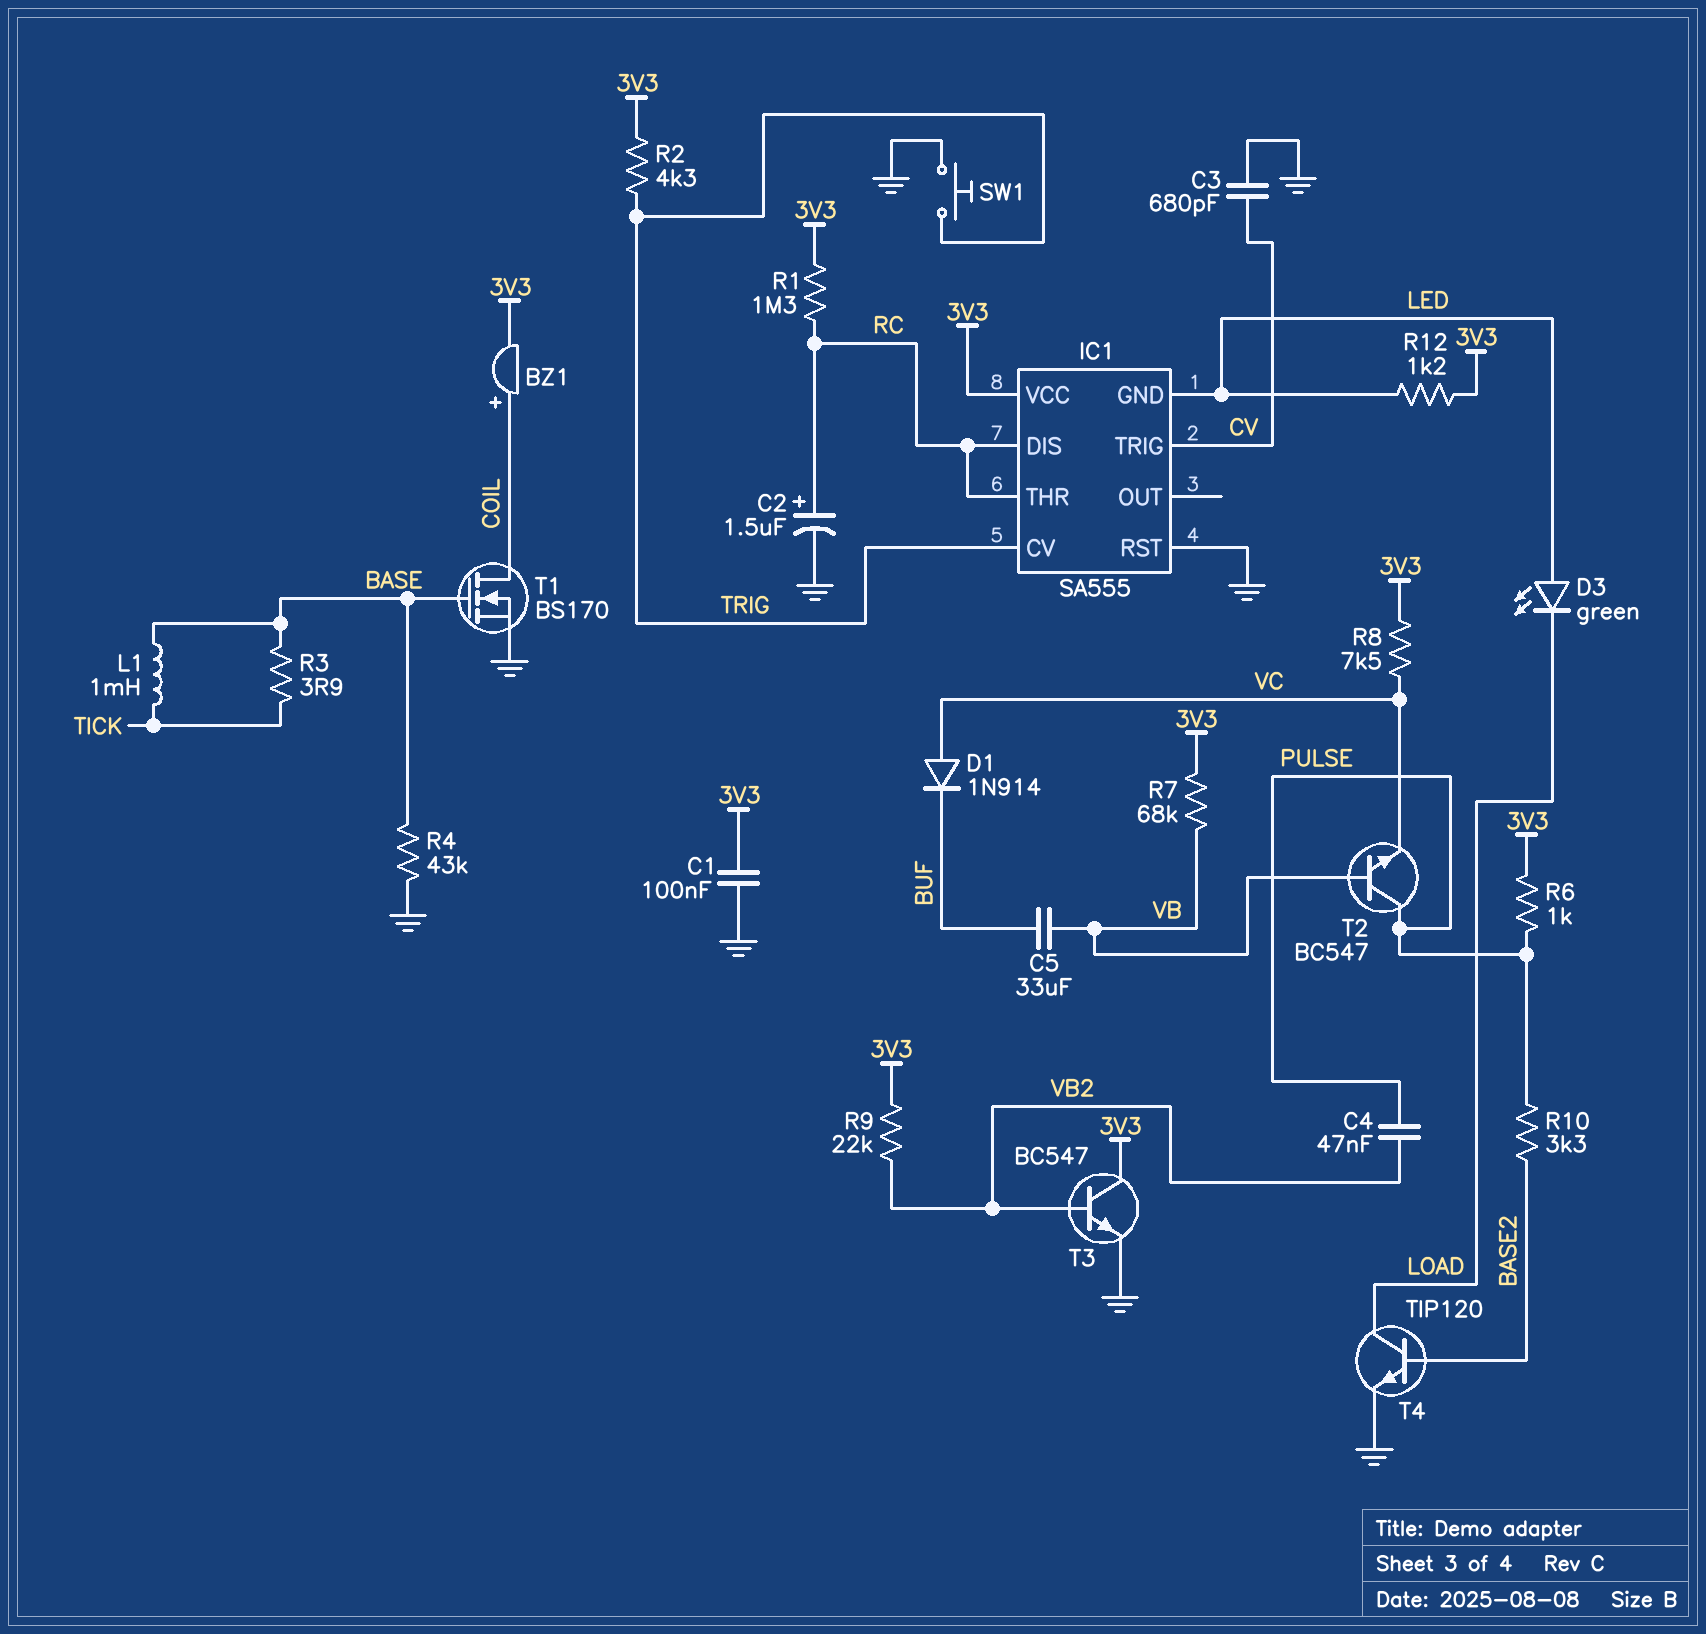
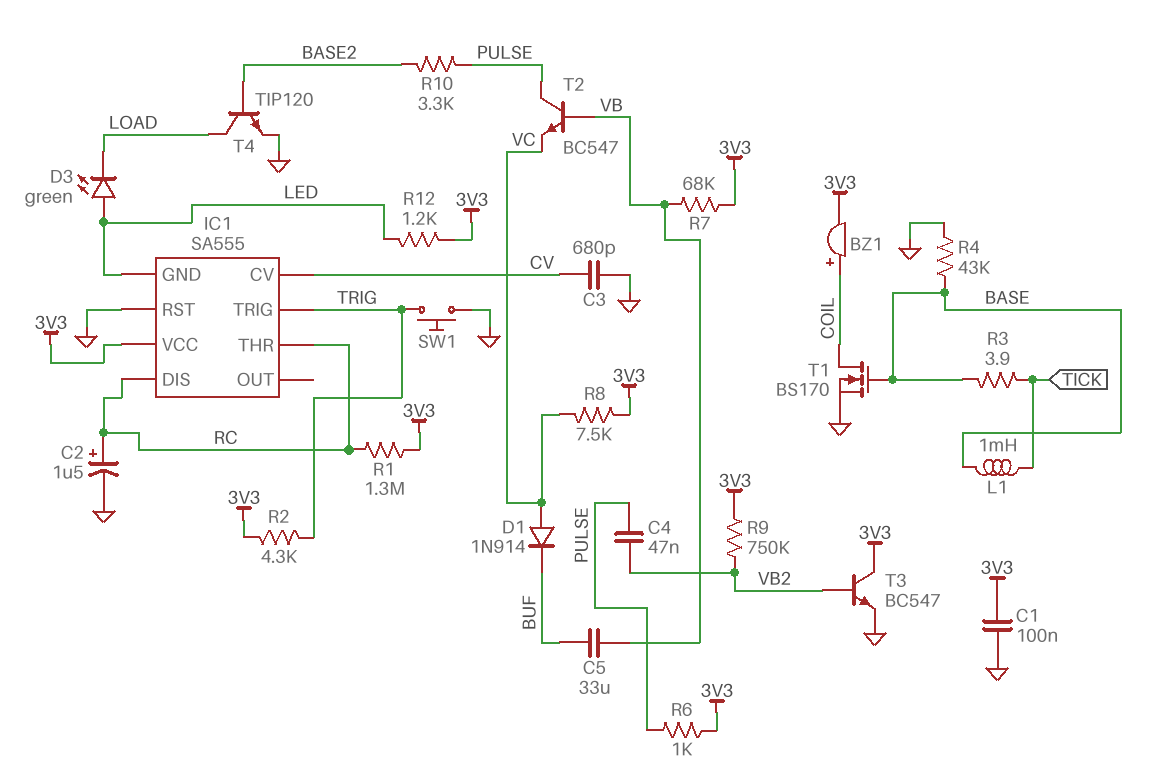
IC1 pin CV: TRIG -> CV
IC1 pin TRIG: CV -> TRIG
R9: 22k (3V3, VB2) -> 750k (3V3, VB2)

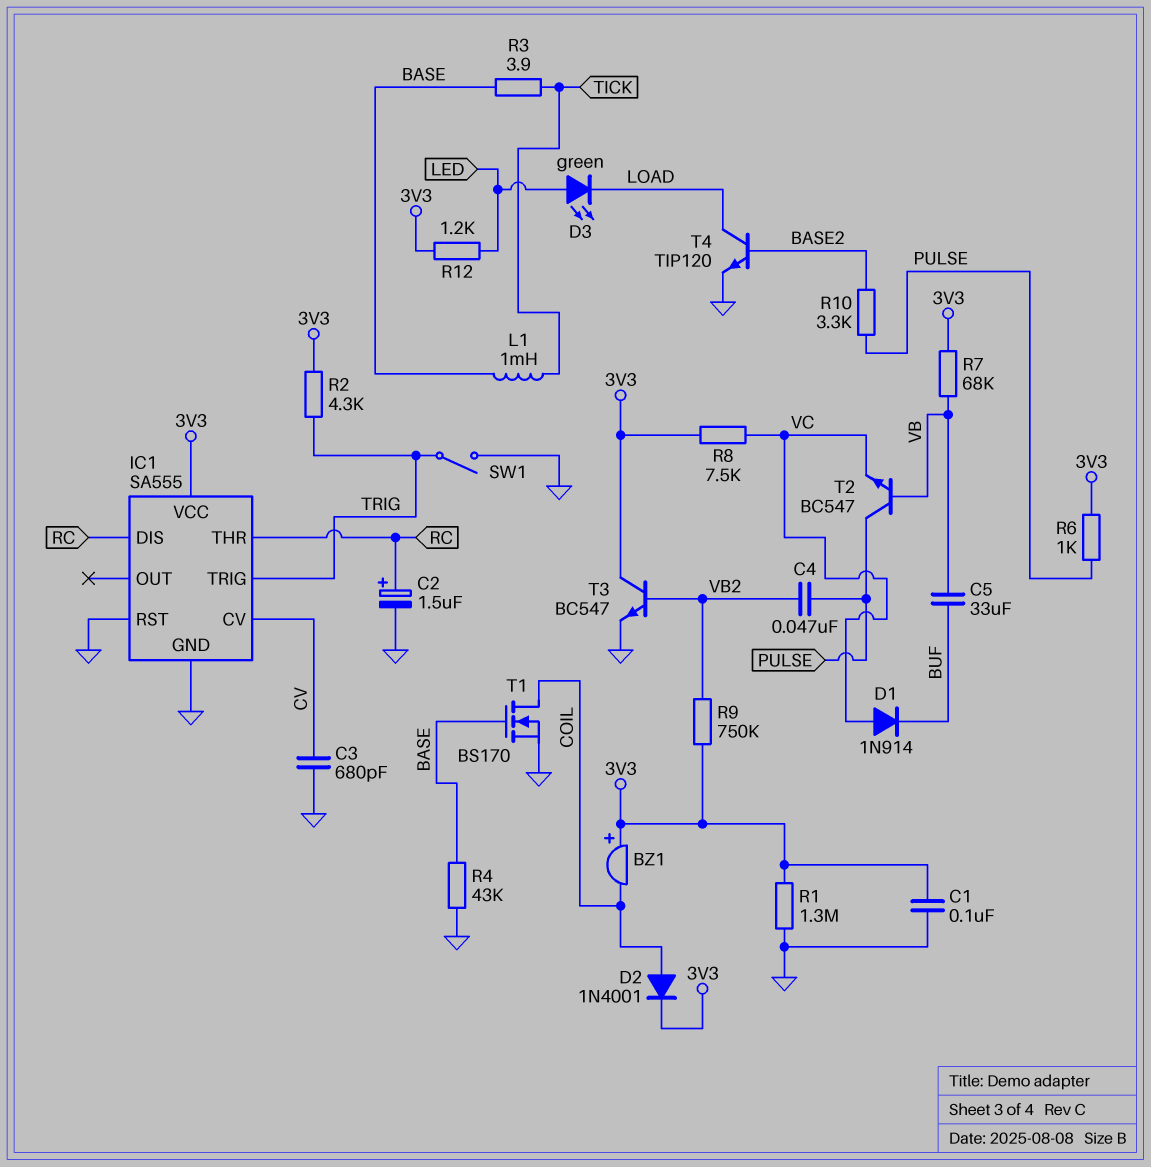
BZ1: buzzer (plus COIL, minus 3V3) -> buzzer (plus 3V3, minus COIL)
D2: none -> diode 1N4001 (A COIL, K 3V3)
IC1 pin GND: LED -> GND
R1: 1.3M (3V3, RC) -> 1.3M (3V3, GND)
SW1: button (GND, TRIG) -> switch (GND, TRIG)

